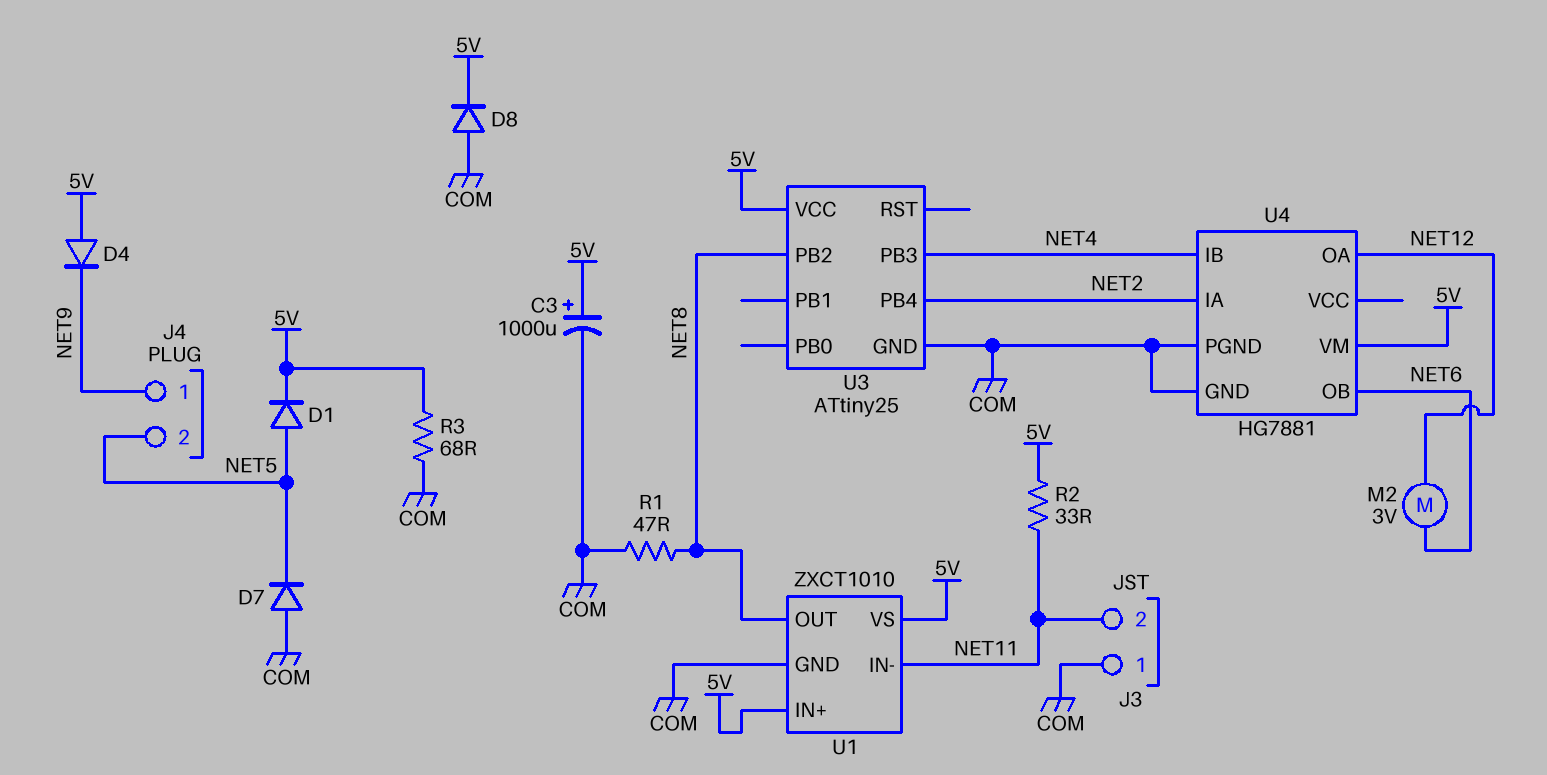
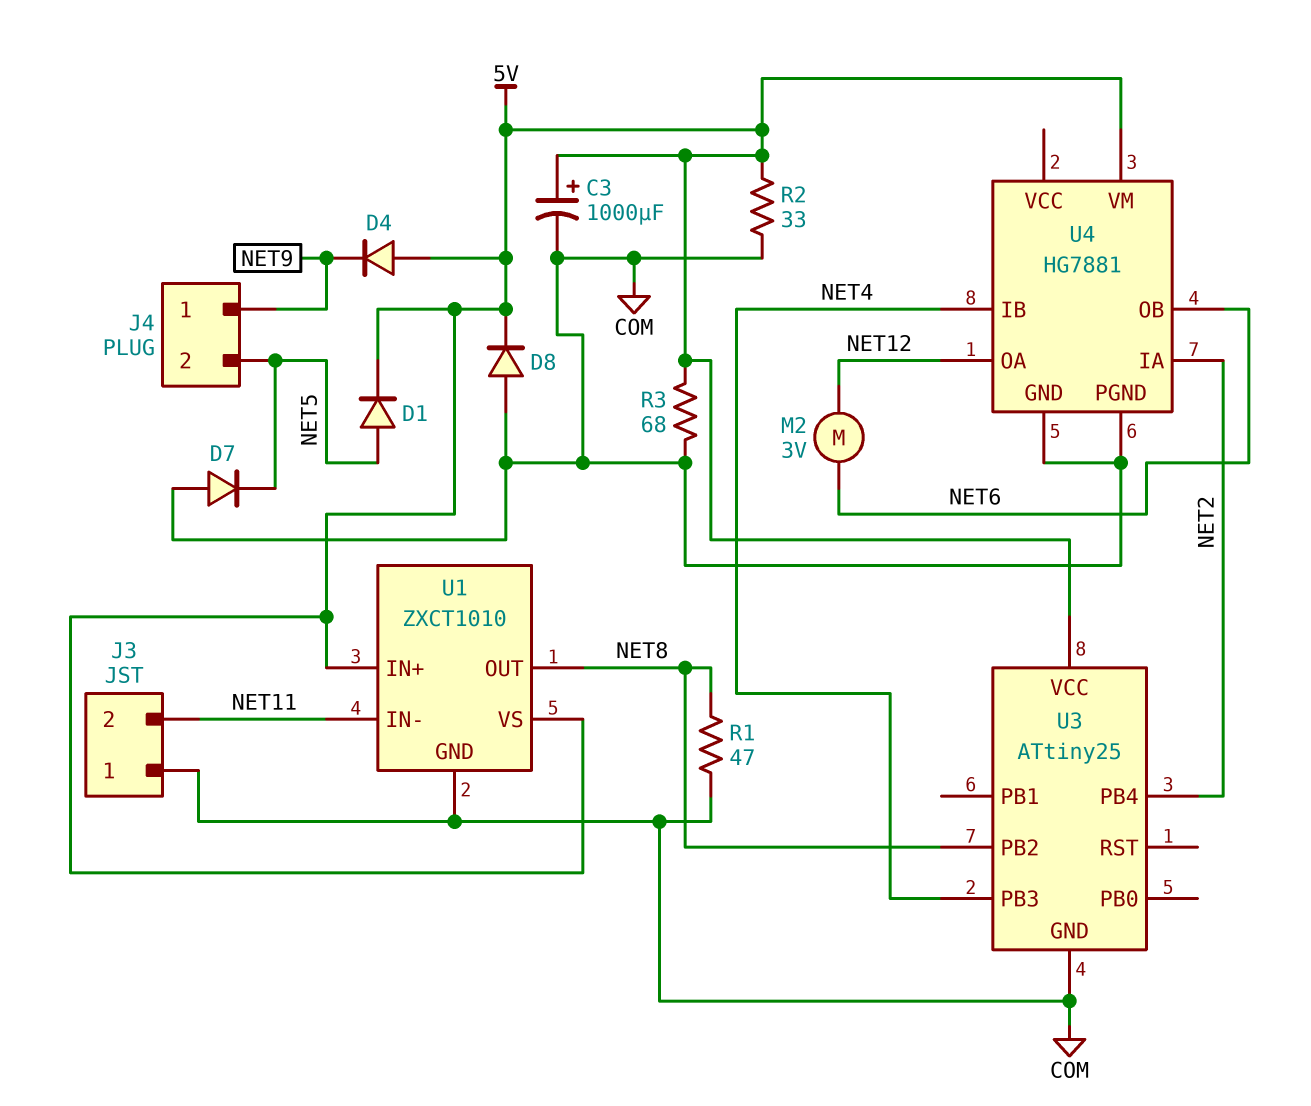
R2: 33 (5V, NET11) -> 33 (5V, COM)

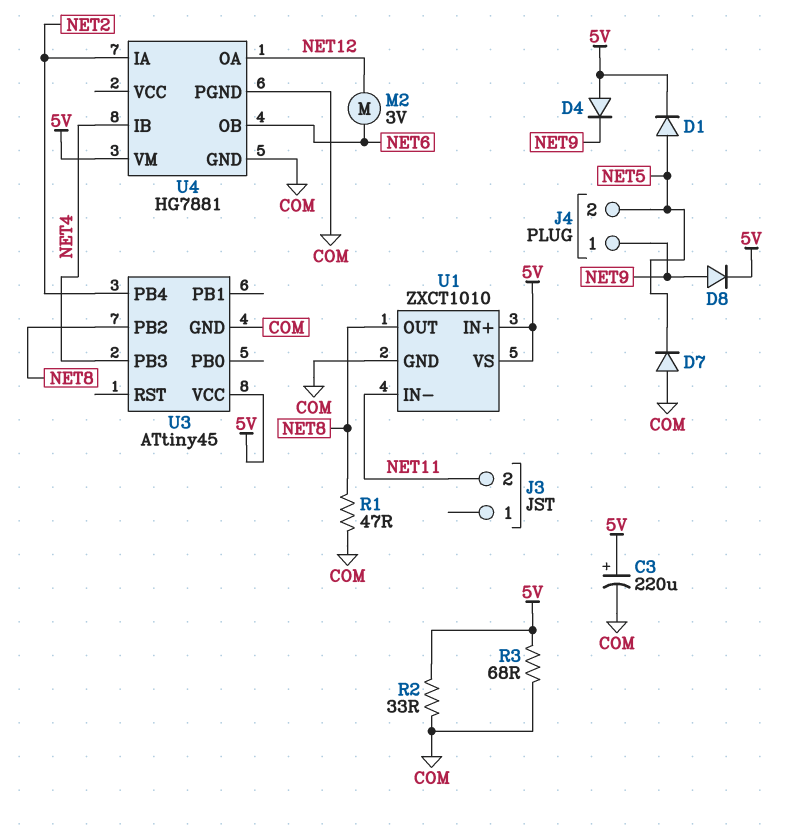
C3: 1000uF (plus 5V, minus COM) -> 220uF (plus 5V, minus COM)
D8: diode (A COM, K 5V) -> diode (A NET9, K 5V)
J3 pin 1: COM -> none
U3: ATtiny25 -> ATtiny45

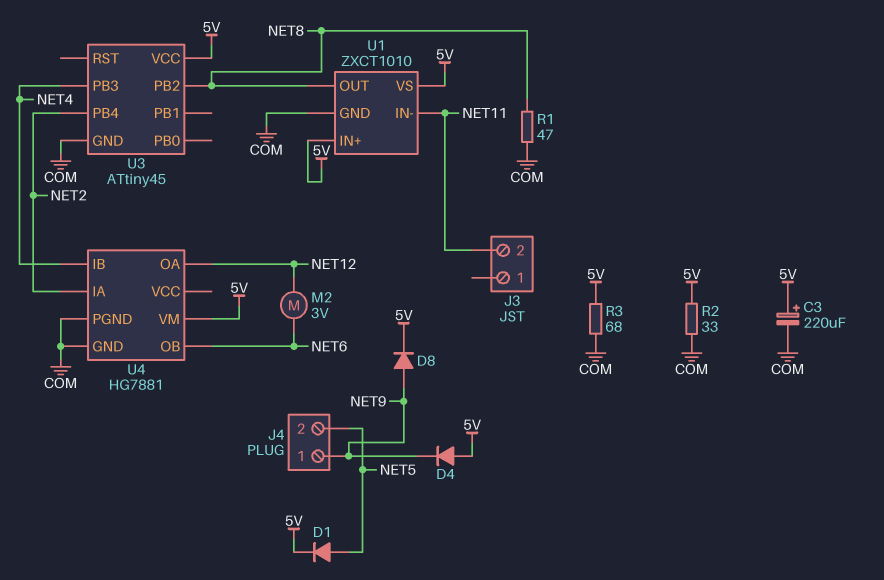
D7: diode (A COM, K NET5) -> none

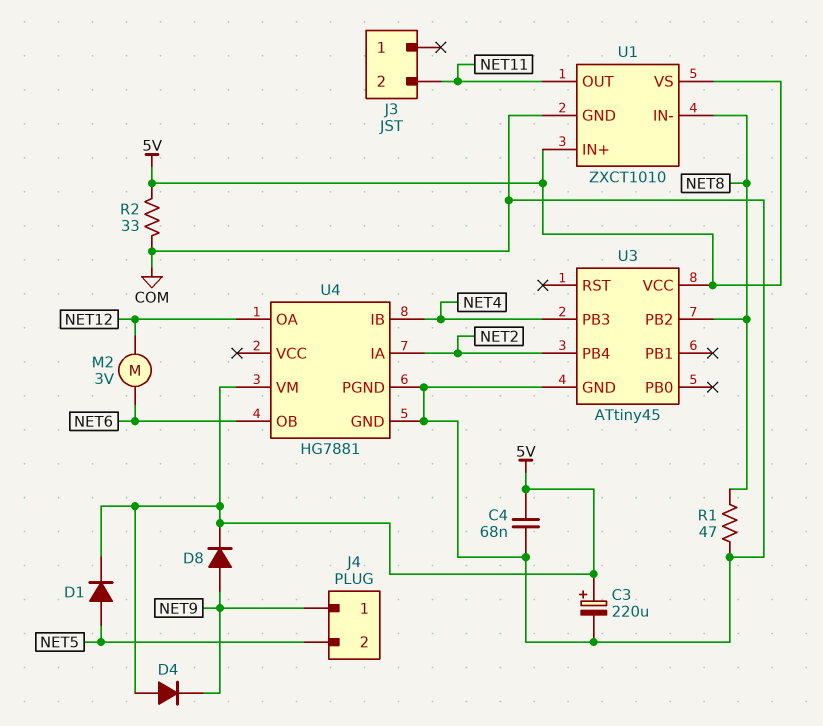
C4: none -> 68nF (5V, COM)
R3: 68 (5V, COM) -> none
U1 pin IN-: NET11 -> NET8
U1 pin OUT: NET8 -> NET11

